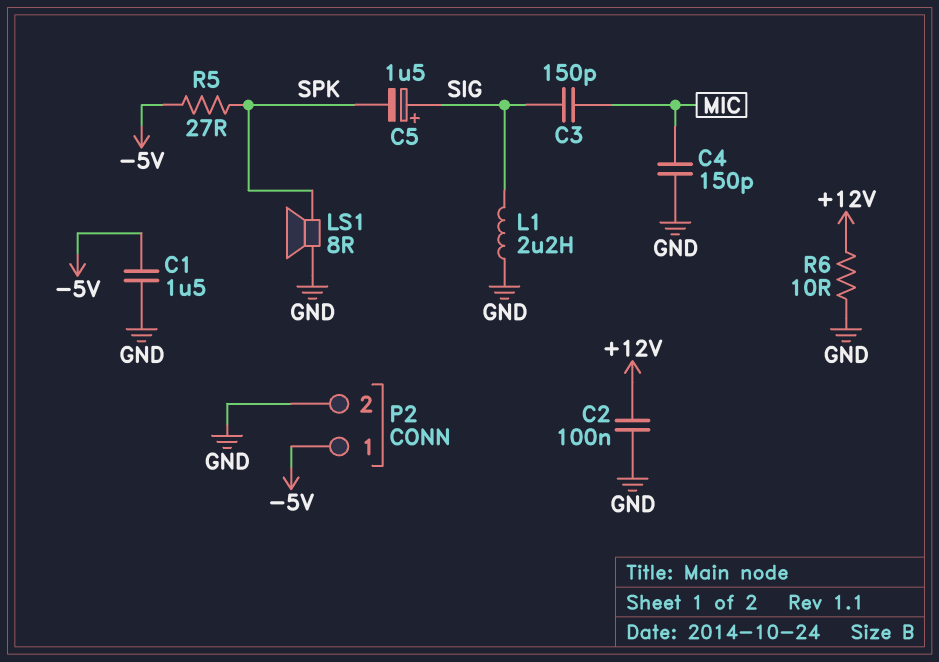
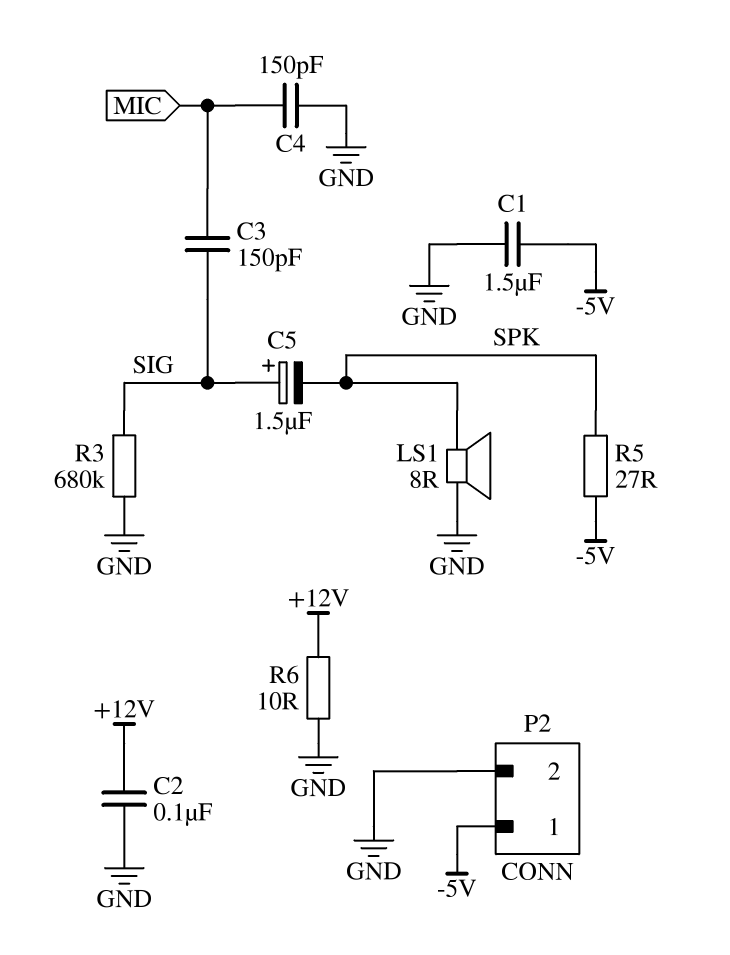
L1: 2.2uH (GND, SIG) -> none
R3: none -> 680k (GND, SIG)

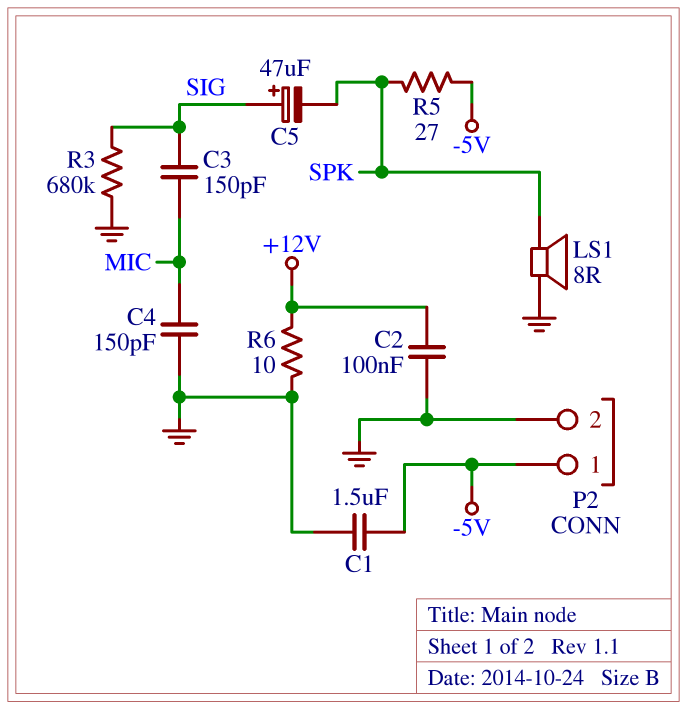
C5: 1.5uF (plus SIG, minus SPK) -> 47uF (plus SIG, minus SPK)

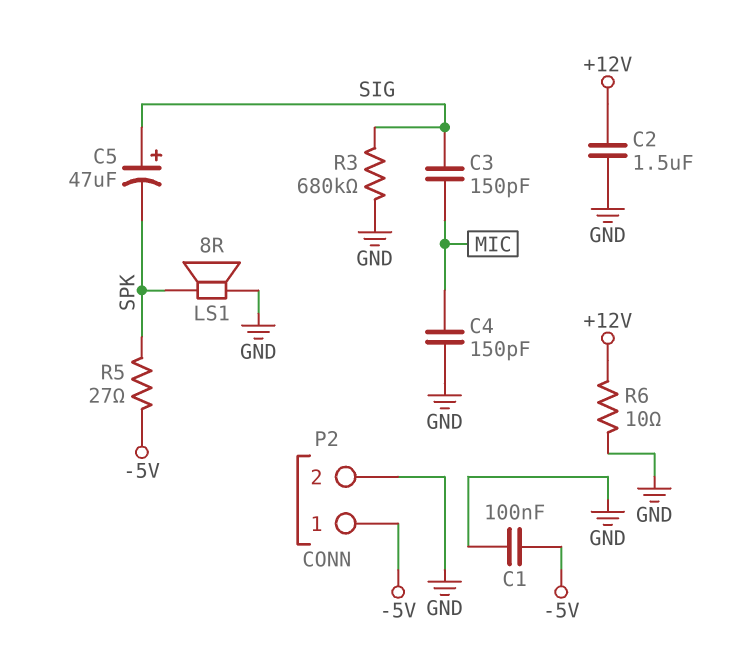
C1: 1.5uF (-5V, GND) -> 100nF (-5V, GND)
C2: 100nF (+12V, GND) -> 1.5uF (+12V, GND)

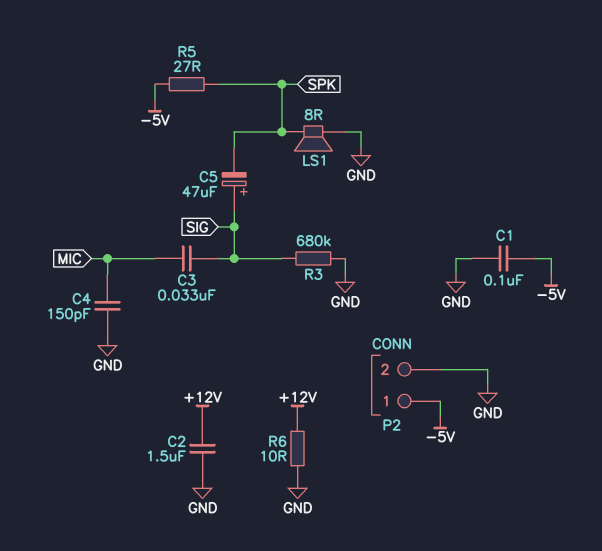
C3: 150pF (MIC, SIG) -> 33nF (MIC, SIG)

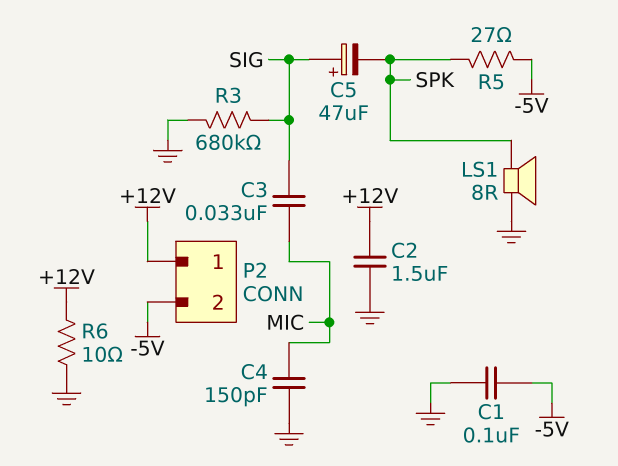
P2 pin 1: -5V -> +12V
P2 pin 2: GND -> -5V

